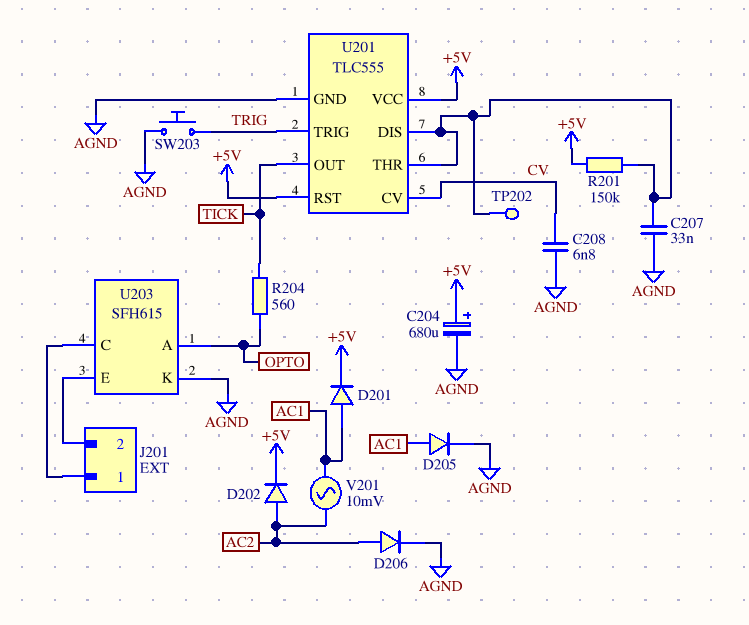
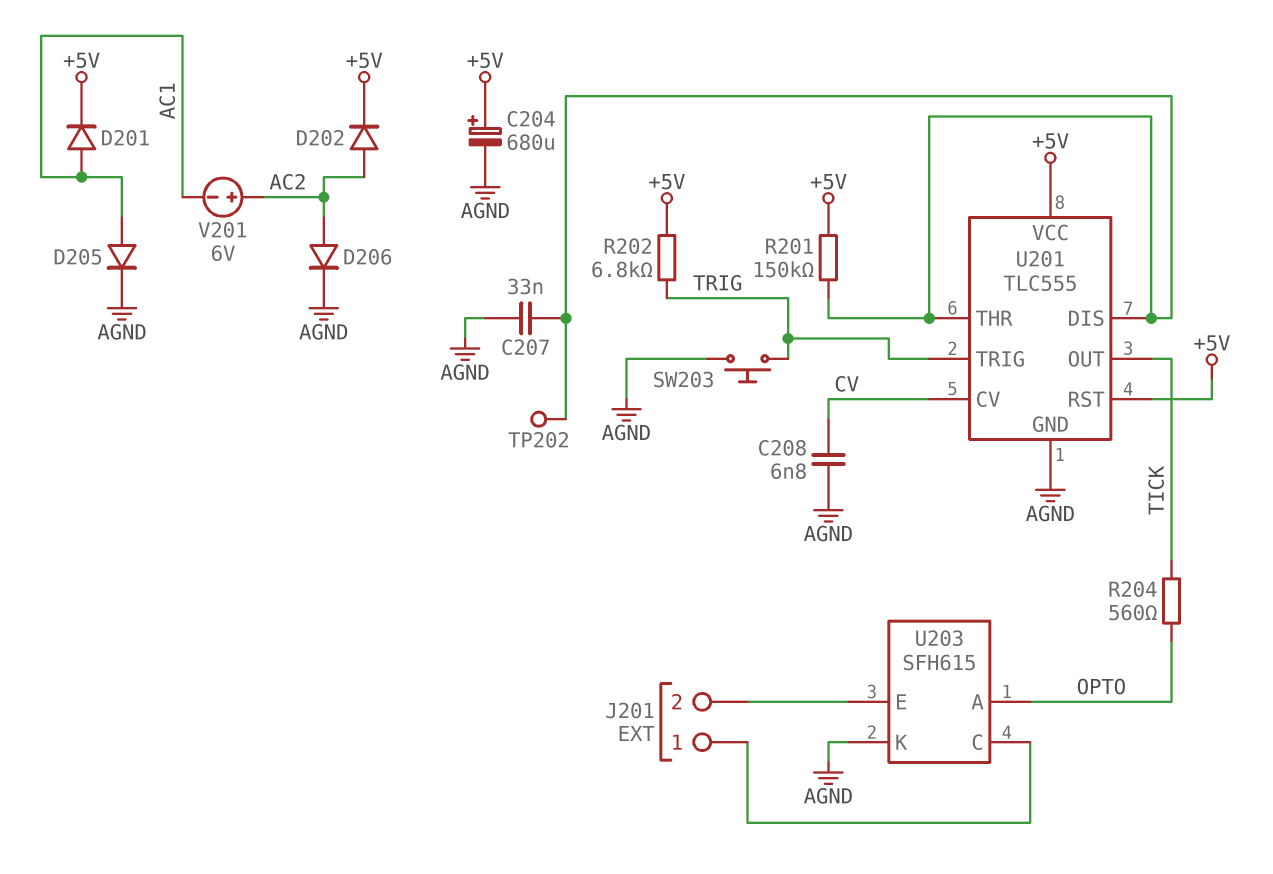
R202: none -> 6.8k (+5V, TRIG)
V201: AC 10mV (AC1, AC2) -> 6V (plus AC2, minus AC1)

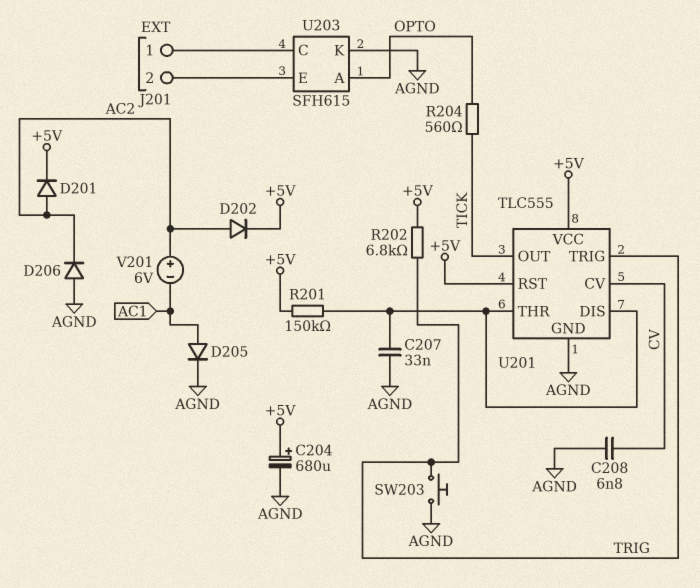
D201: diode (A AC1, K +5V) -> diode (A AC2, K +5V)
D206: diode (A AC2, K AGND) -> diode (A AGND, K AC2)
TP202: test point (U201/DIS) -> none

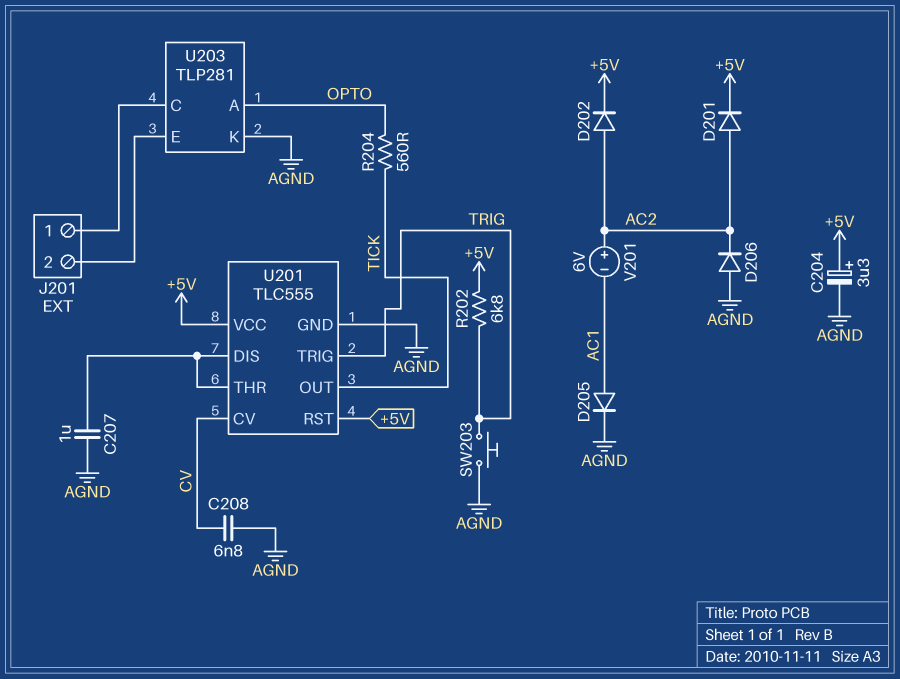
C204: 680uF (plus +5V, minus AGND) -> 3.3uF (plus +5V, minus AGND)
C207: 33nF (AGND, U201/DIS) -> 1uF (AGND, U201/DIS)
R201: 150k (+5V, U201/DIS) -> none
U203: SFH615 -> TLP281

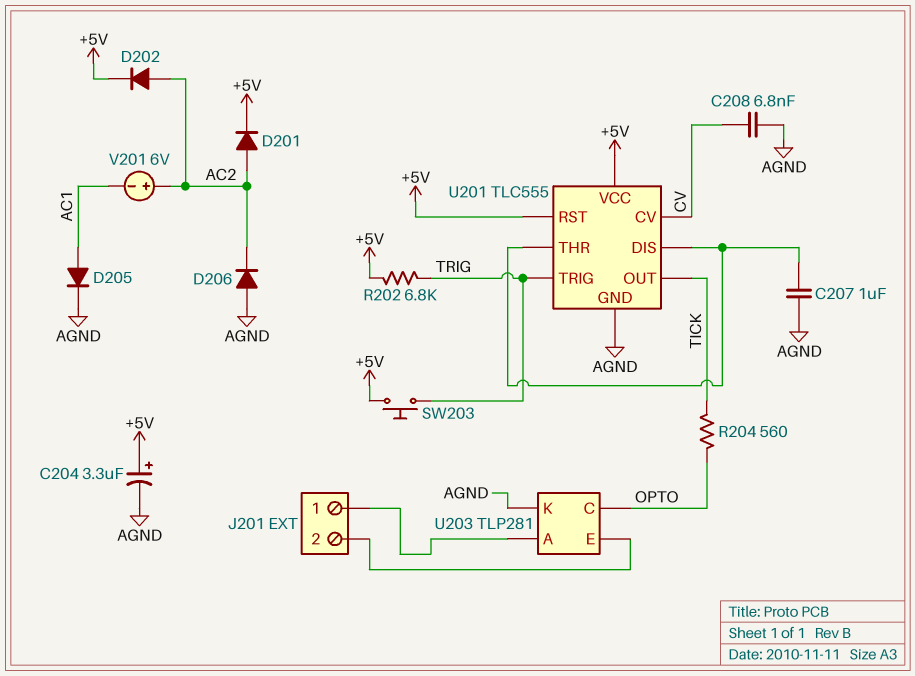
SW203: button (AGND, TRIG) -> button (+5V, TRIG)
U203 pin A: OPTO -> J201/1
U203 pin C: J201/1 -> OPTO

